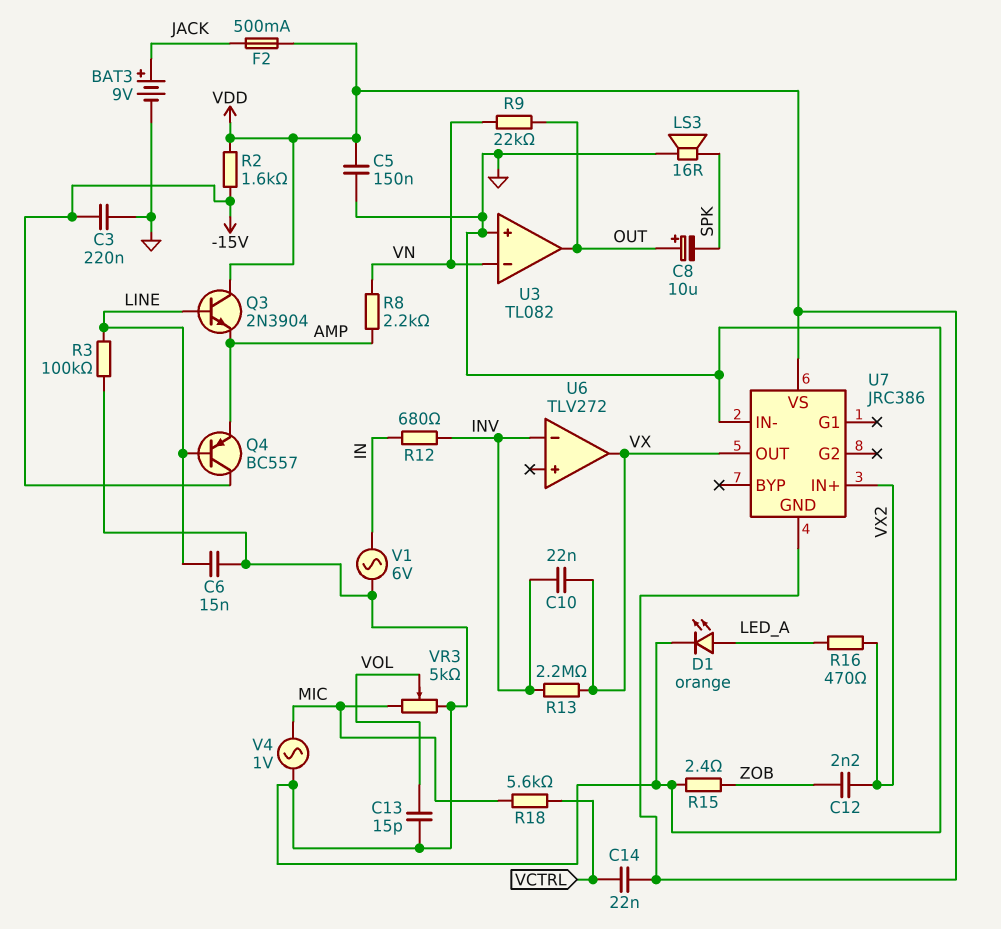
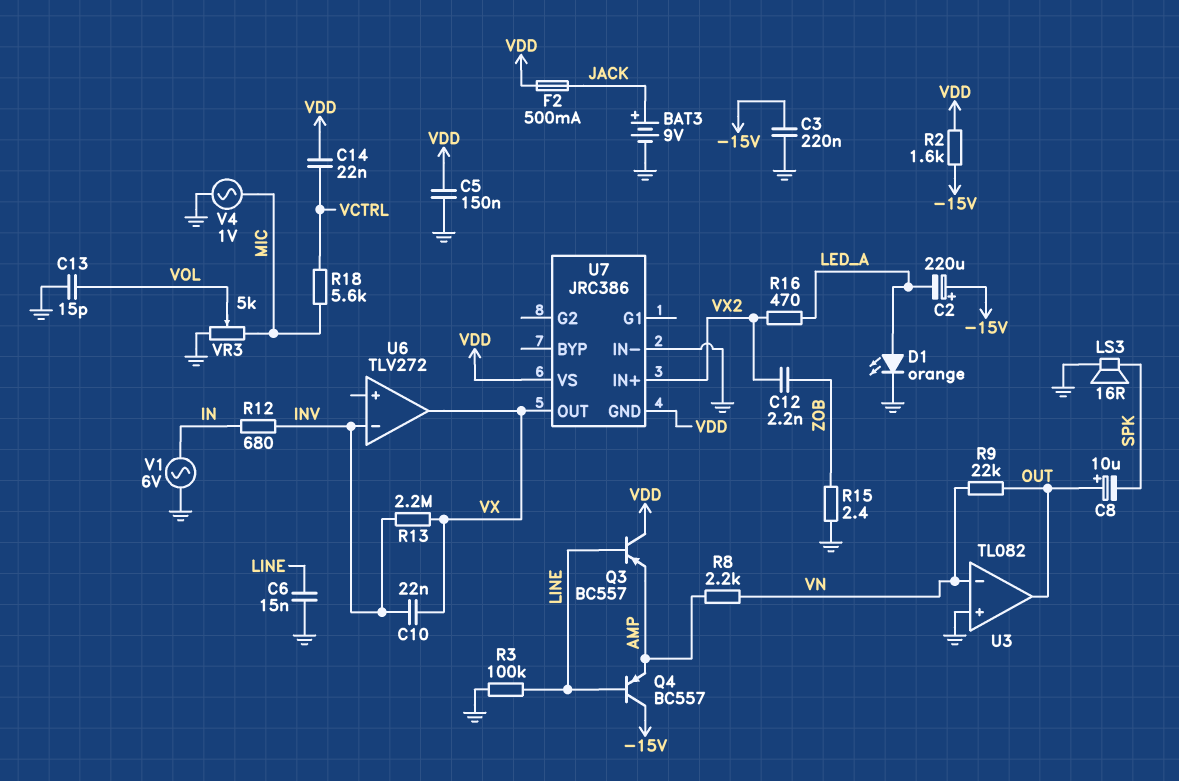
C2: none -> 220uF (plus -15V, minus LED_A)
Q3: NPN 2N3904 (B LINE, C VDD, E AMP) -> PNP BC557 (B LINE, C VDD, E AMP)

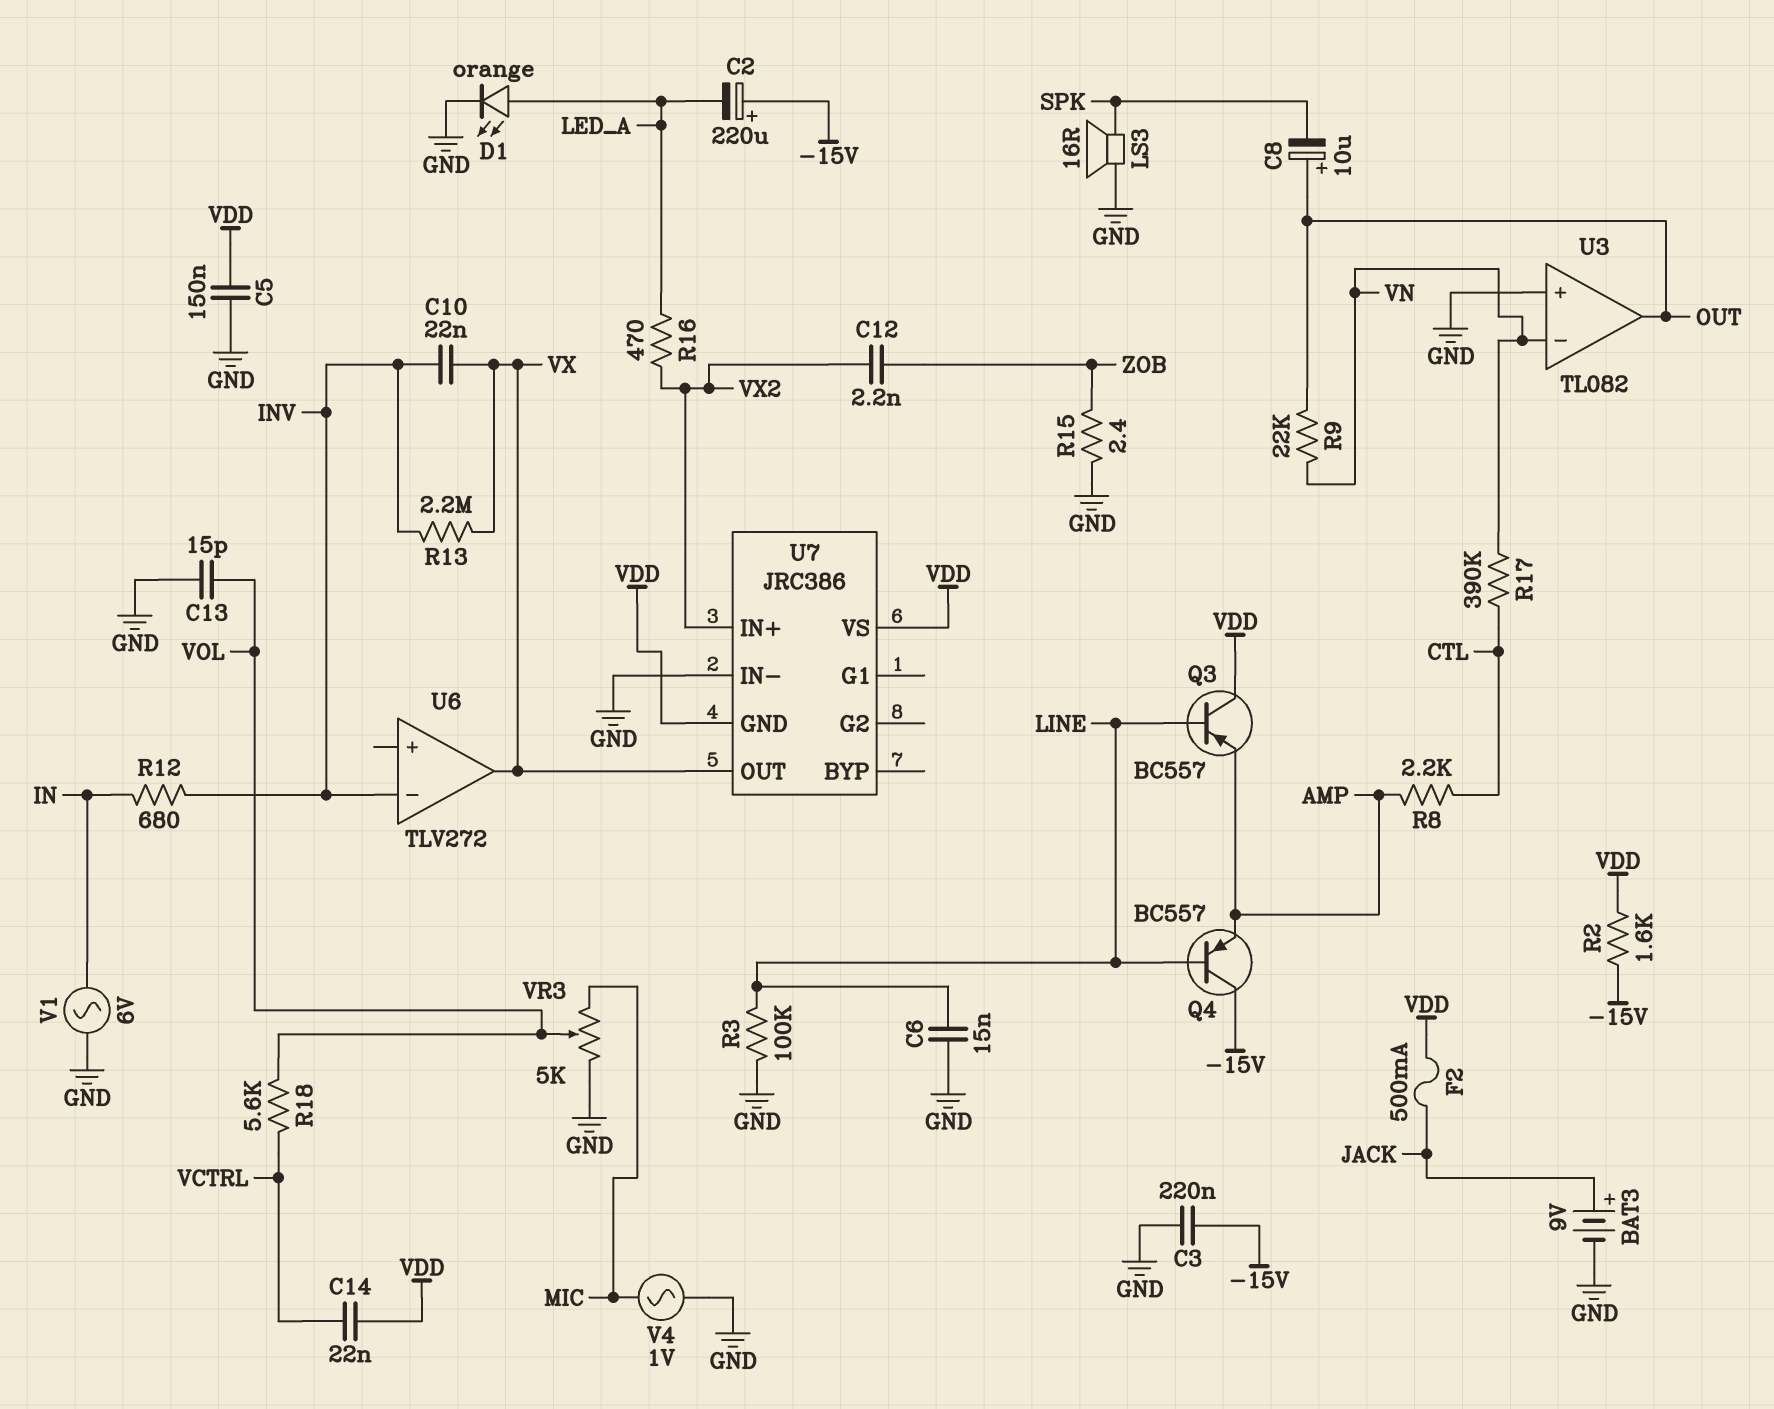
R8: 2.2k (AMP, VN) -> 2.2k (AMP, CTL)
R17: none -> 390k (CTL, VN)
R18: 5.6k (MIC, VCTRL) -> 5.6k (VCTRL, VOL)

